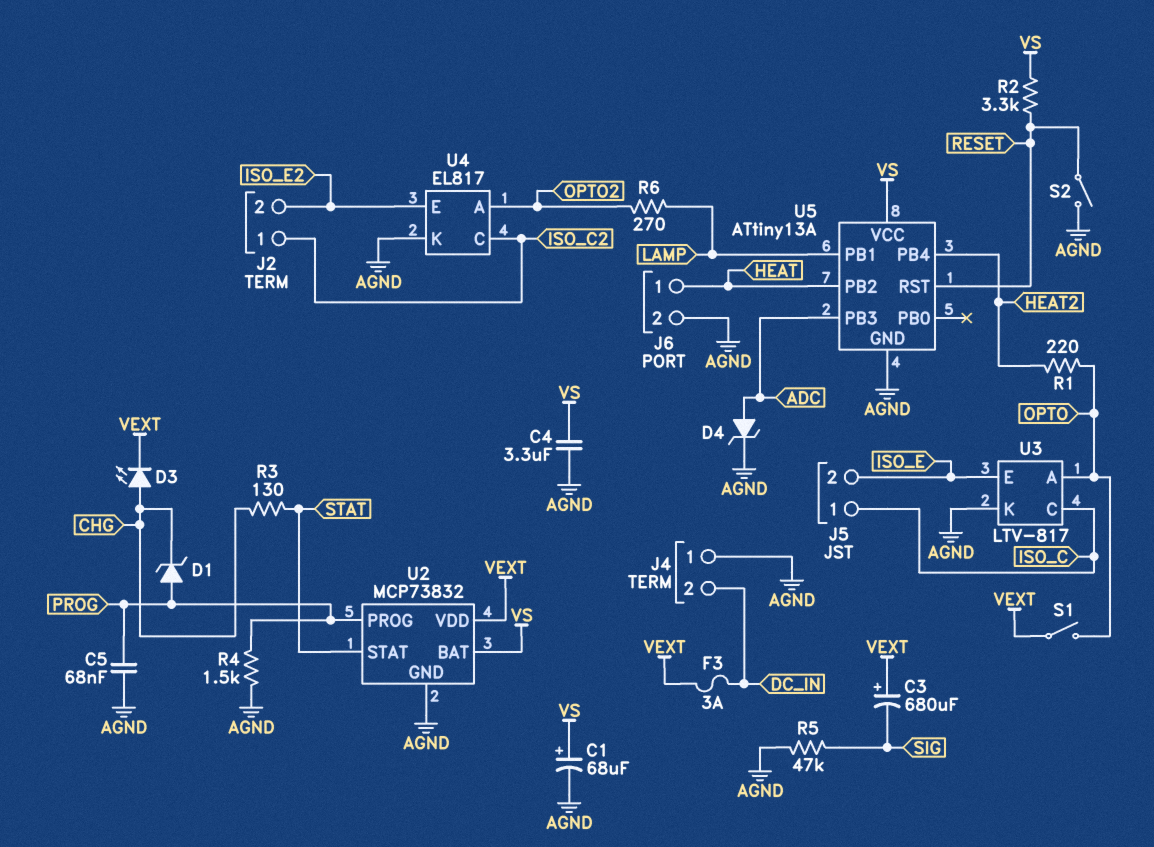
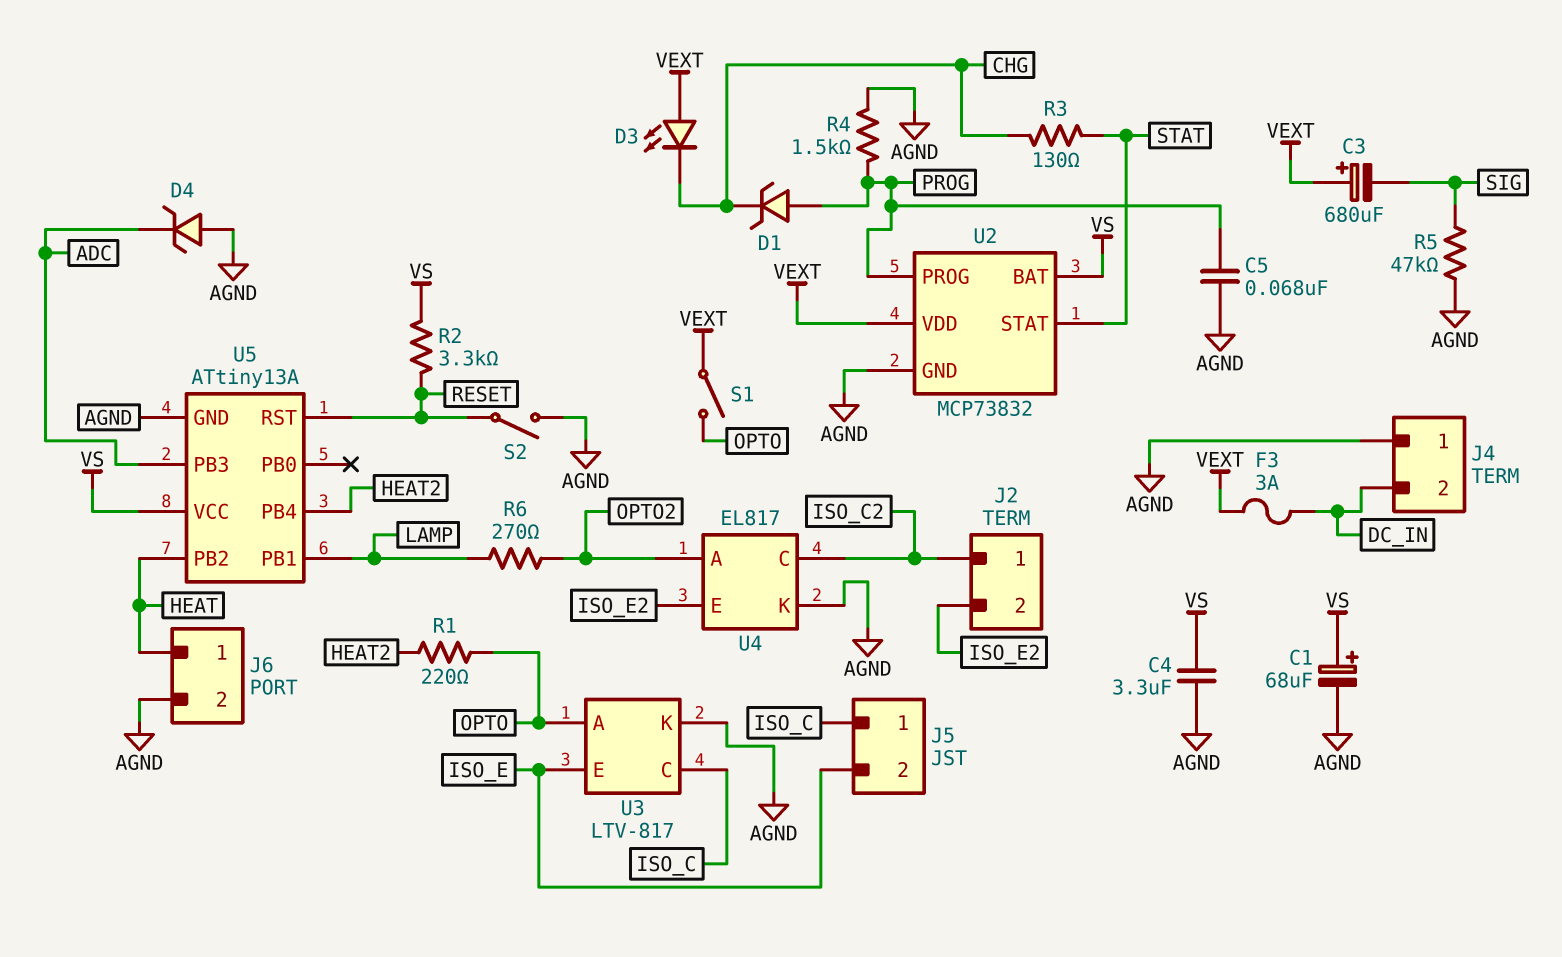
D3: LED (A CHG, K VEXT) -> LED (A VEXT, K CHG)
D4: zener (A ADC, K AGND) -> zener (A AGND, K ADC)

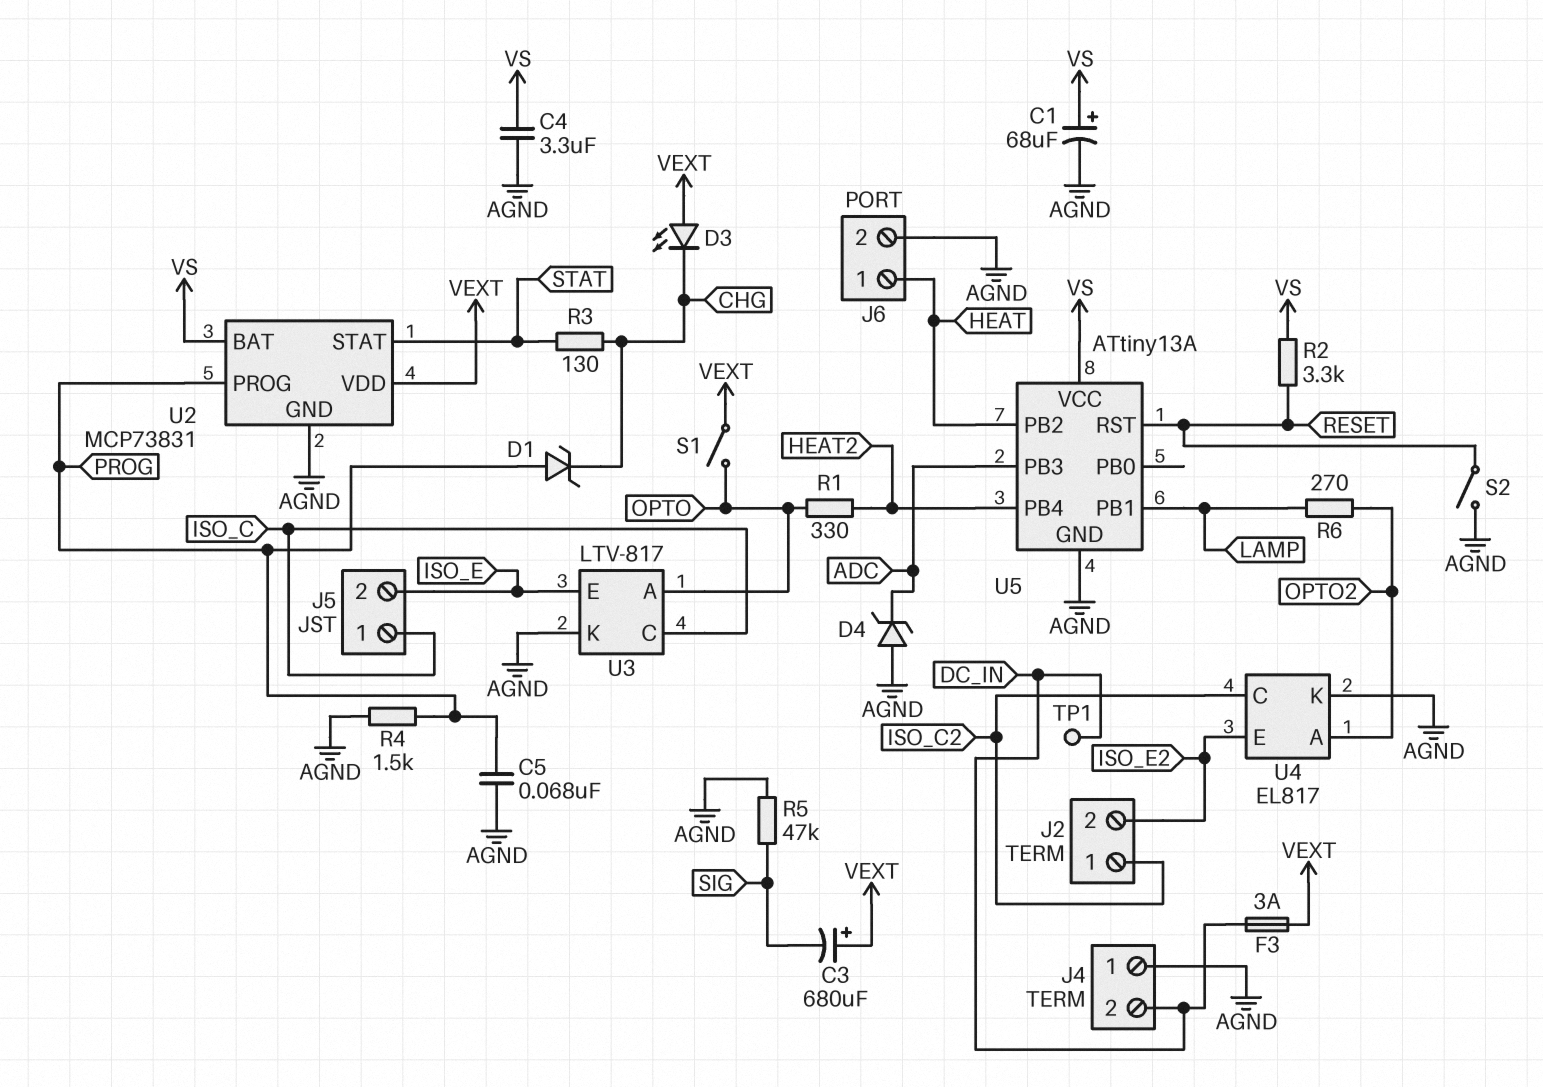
R1: 220 (HEAT2, OPTO) -> 330 (HEAT2, OPTO)
TP1: none -> test point (DC_IN)
U2: MCP73832 -> MCP73831

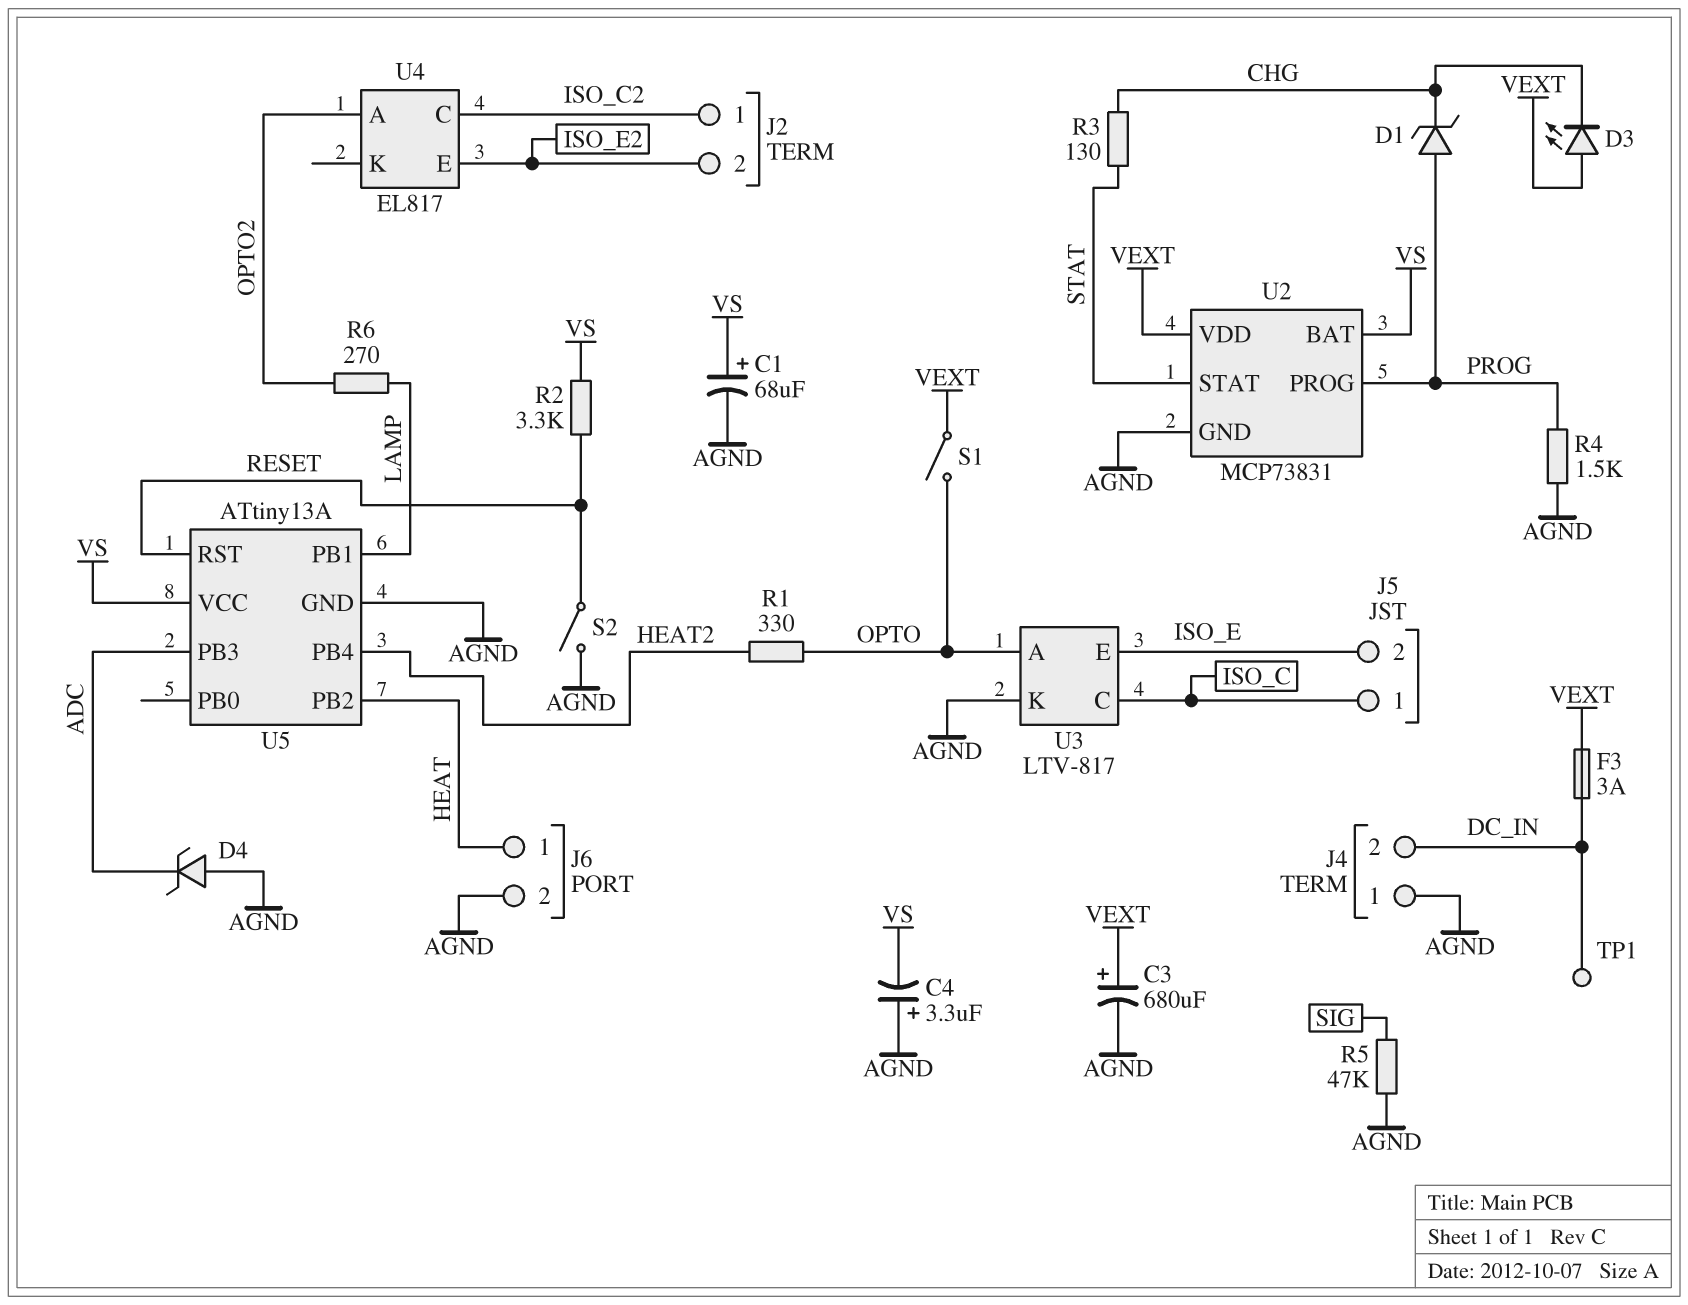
C3: 680uF (plus VEXT, minus SIG) -> 680uF (plus VEXT, minus AGND)
C4: 3.3uF (AGND, VS) -> 3.3uF (plus AGND, minus VS)
C5: 68nF (AGND, PROG) -> none
U4 pin K: AGND -> none

